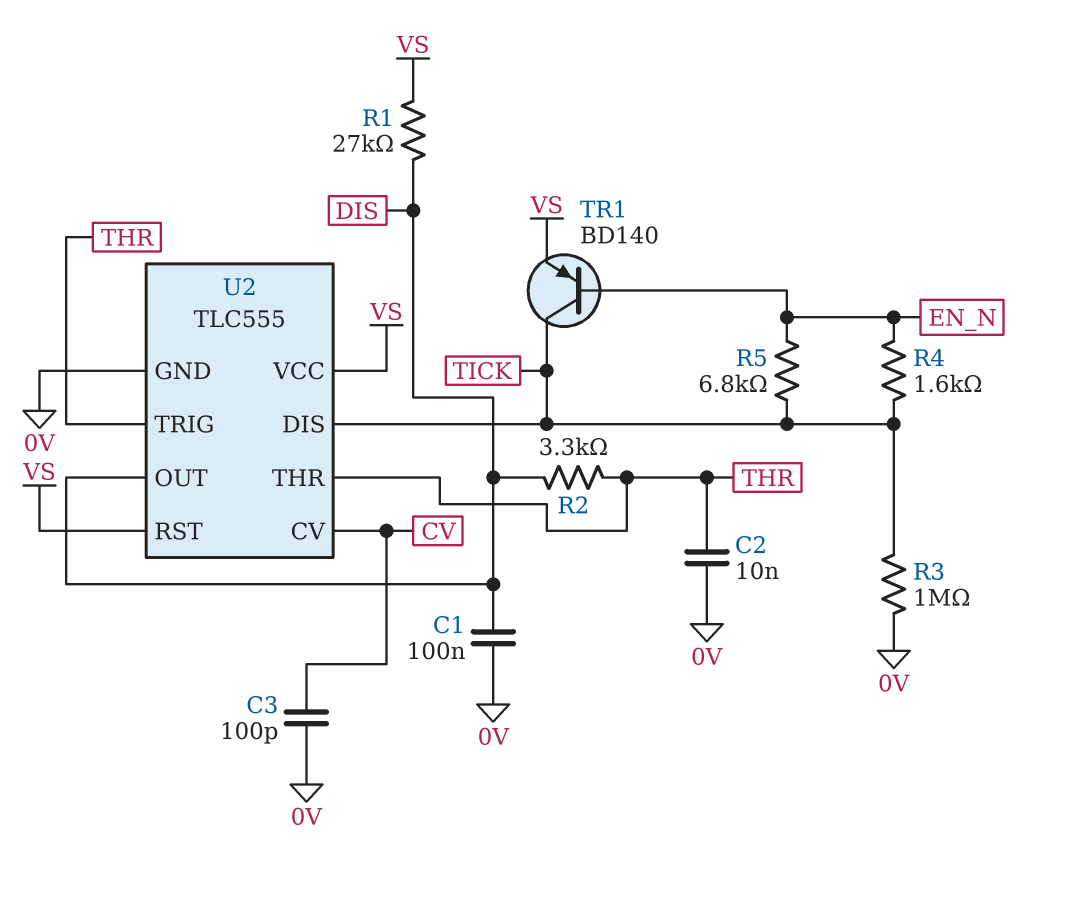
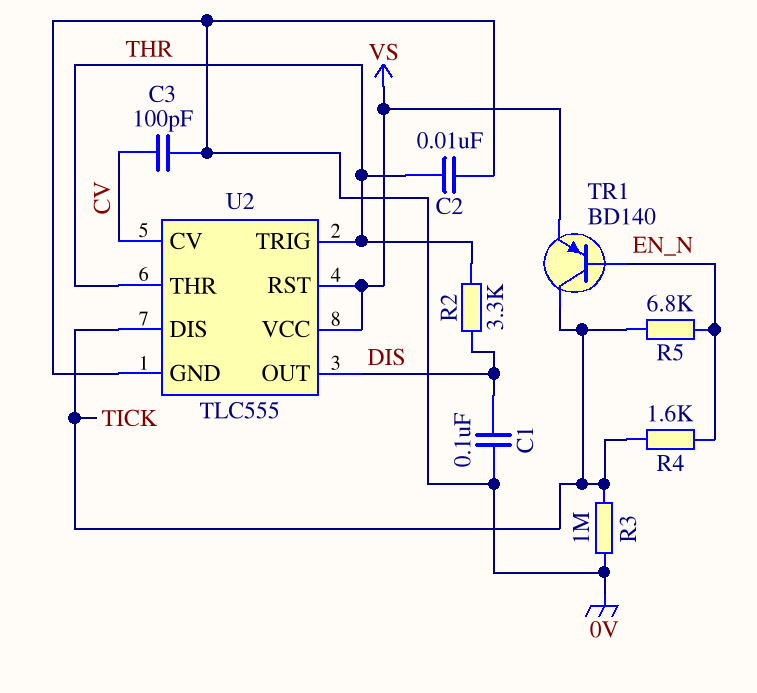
R1: 27k (DIS, VS) -> none

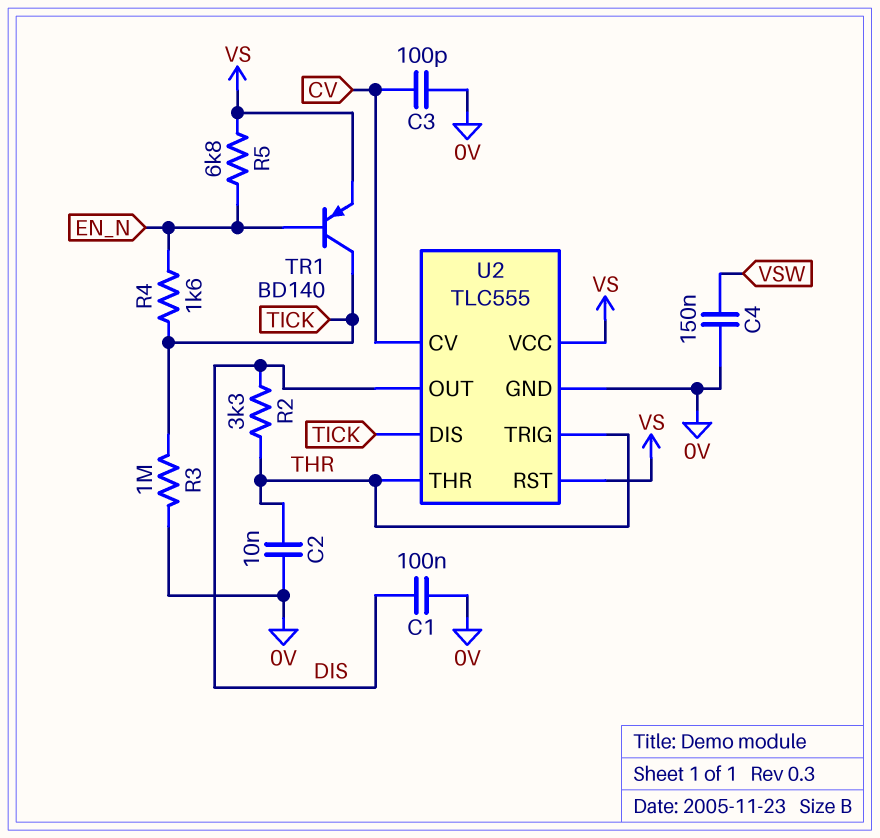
C4: none -> 150nF (0V, VSW)
R5: 6.8k (EN_N, TICK) -> 6.8k (EN_N, VS)

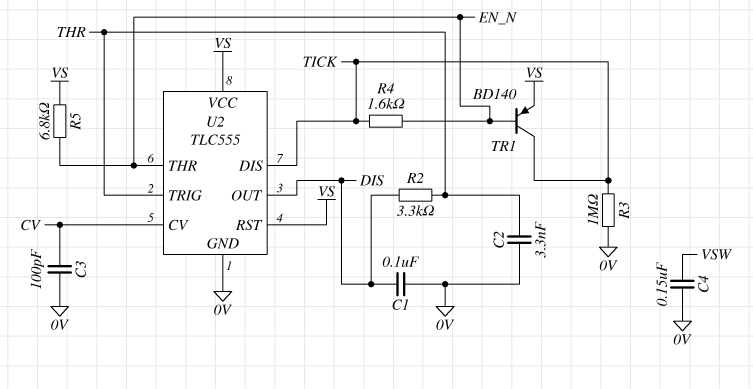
C2: 10nF (0V, THR) -> 3.3nF (0V, THR)
U2 pin THR: THR -> EN_N

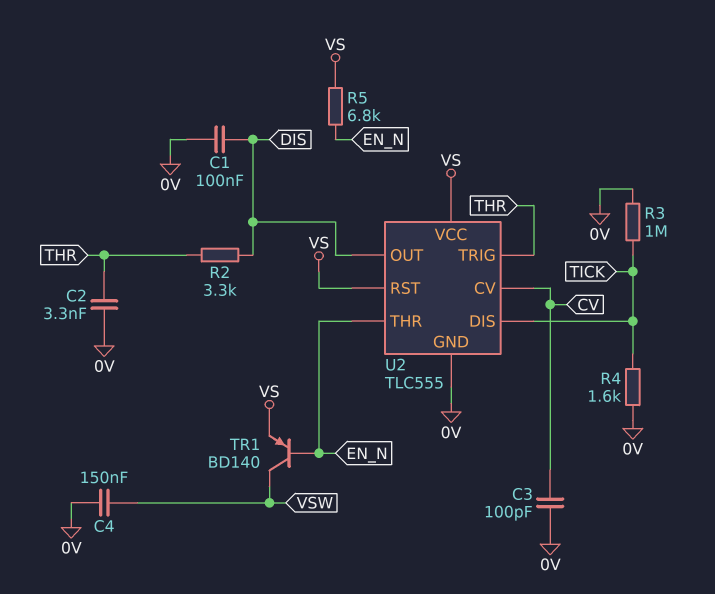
R4: 1.6k (EN_N, TICK) -> 1.6k (0V, TICK)
TR1: PNP BD140 (B EN_N, C TICK, E VS) -> PNP BD140 (B EN_N, C VSW, E VS)

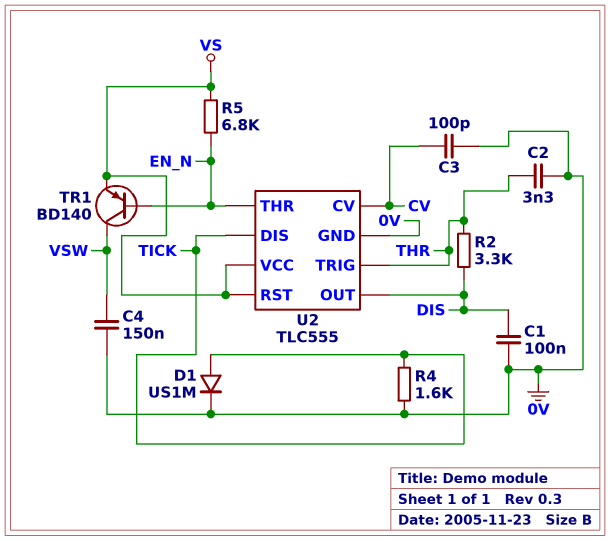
D1: none -> diode US1M (A TICK, K 0V)
R3: 1M (0V, TICK) -> none

